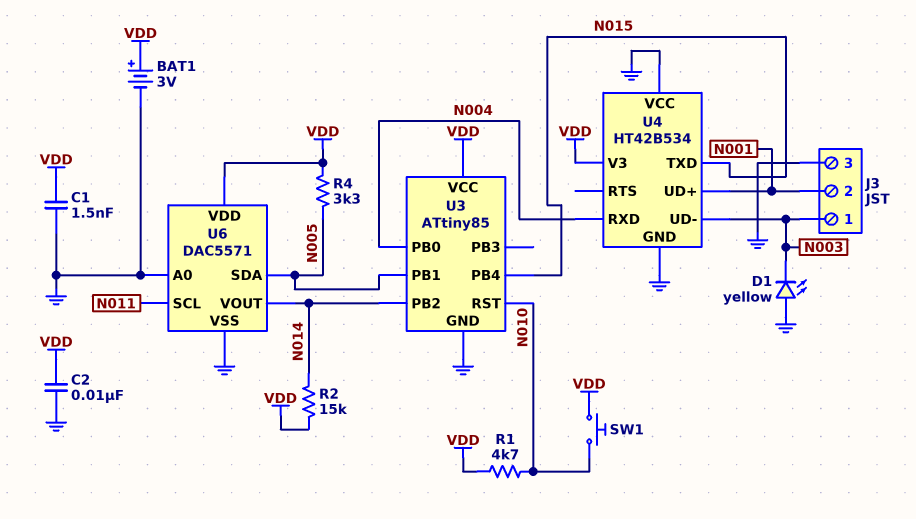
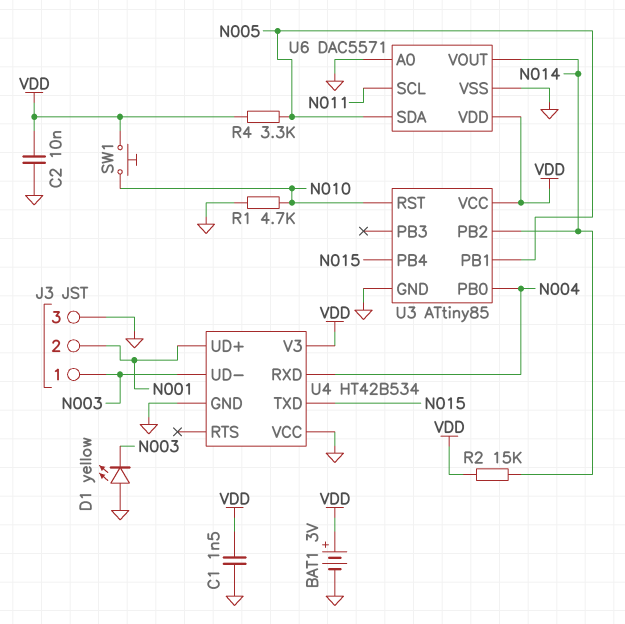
R1: 4.7k (N010, VDD) -> 4.7k (GND, N010)

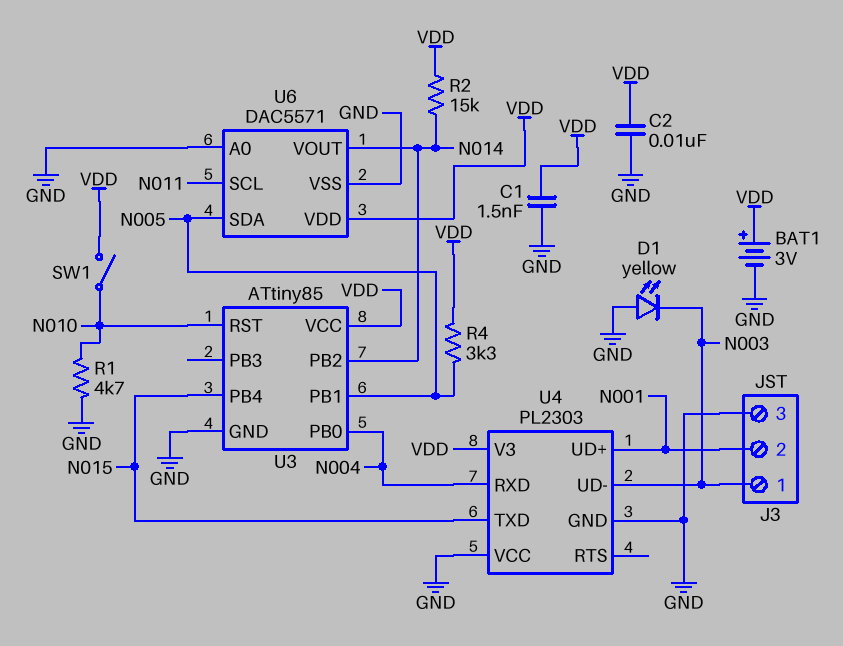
SW1: button (N010, VDD) -> switch (N010, VDD)
U4: HT42B534 -> PL2303

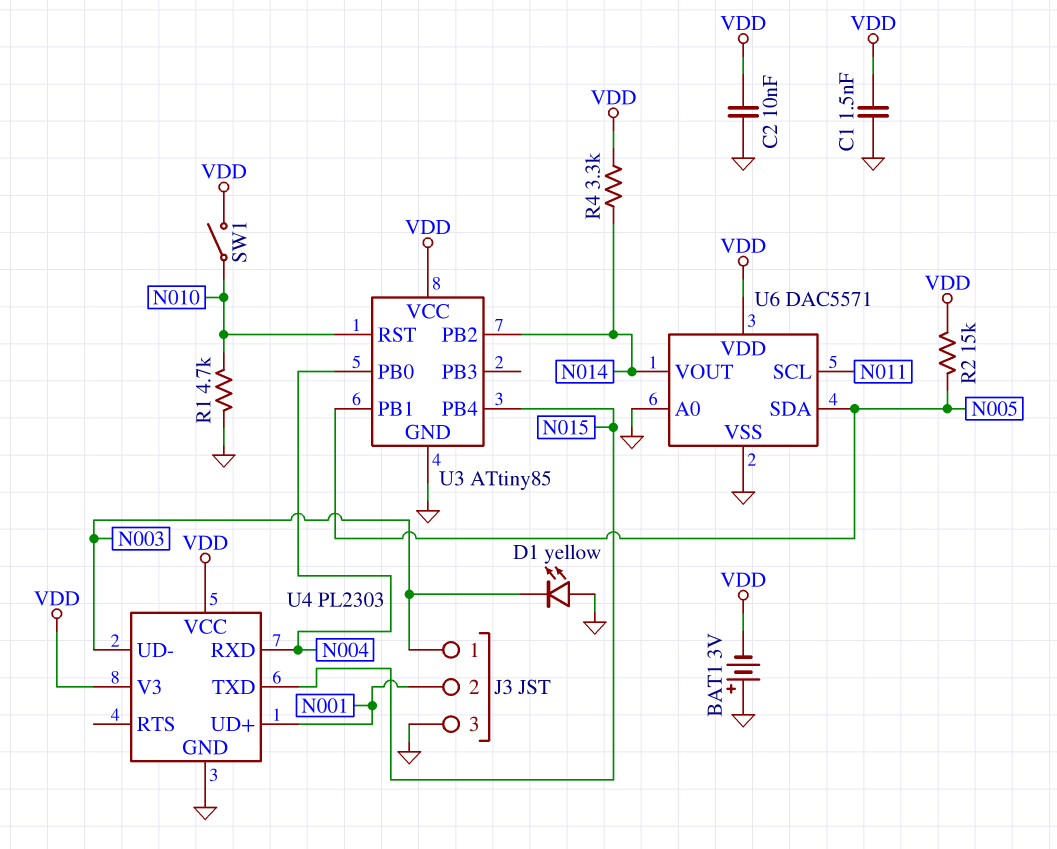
BAT1: 3V (plus VDD, minus GND) -> 3V (plus GND, minus VDD)
R2: 15k (N014, VDD) -> 15k (N005, VDD)
R4: 3.3k (N005, VDD) -> 3.3k (N014, VDD)
U4 pin VCC: GND -> VDD

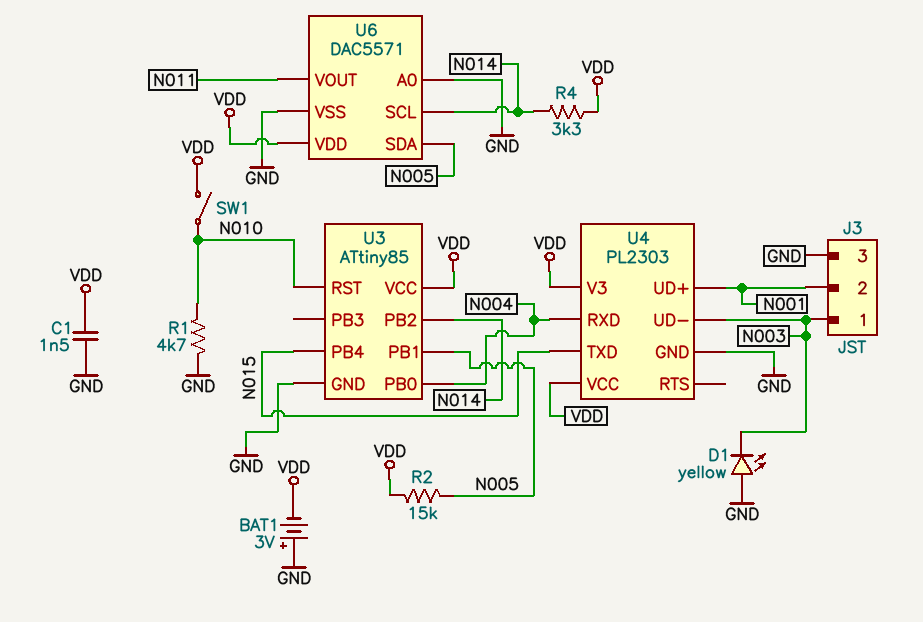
C2: 10nF (GND, VDD) -> none
U6 pin SCL: N011 -> N014
U6 pin VOUT: N014 -> N011

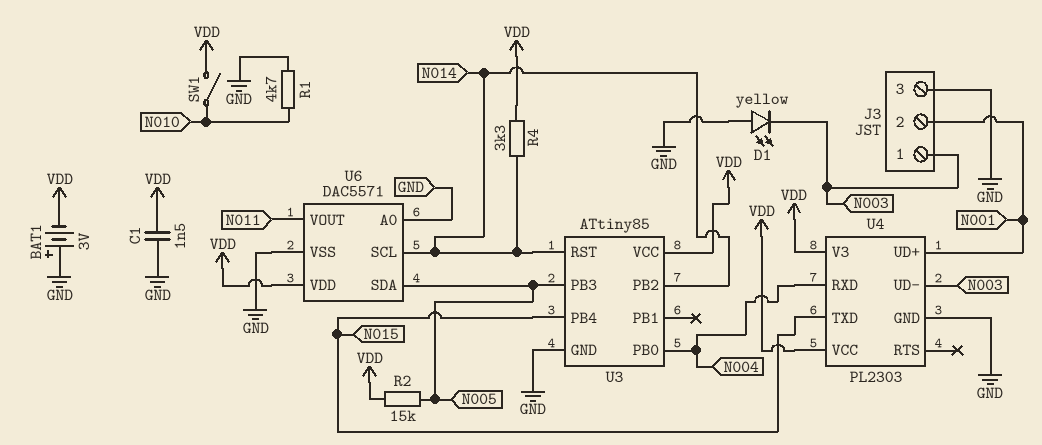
U3 pin PB1: N005 -> none
U3 pin PB3: none -> N005
U3 pin RST: N010 -> N014

